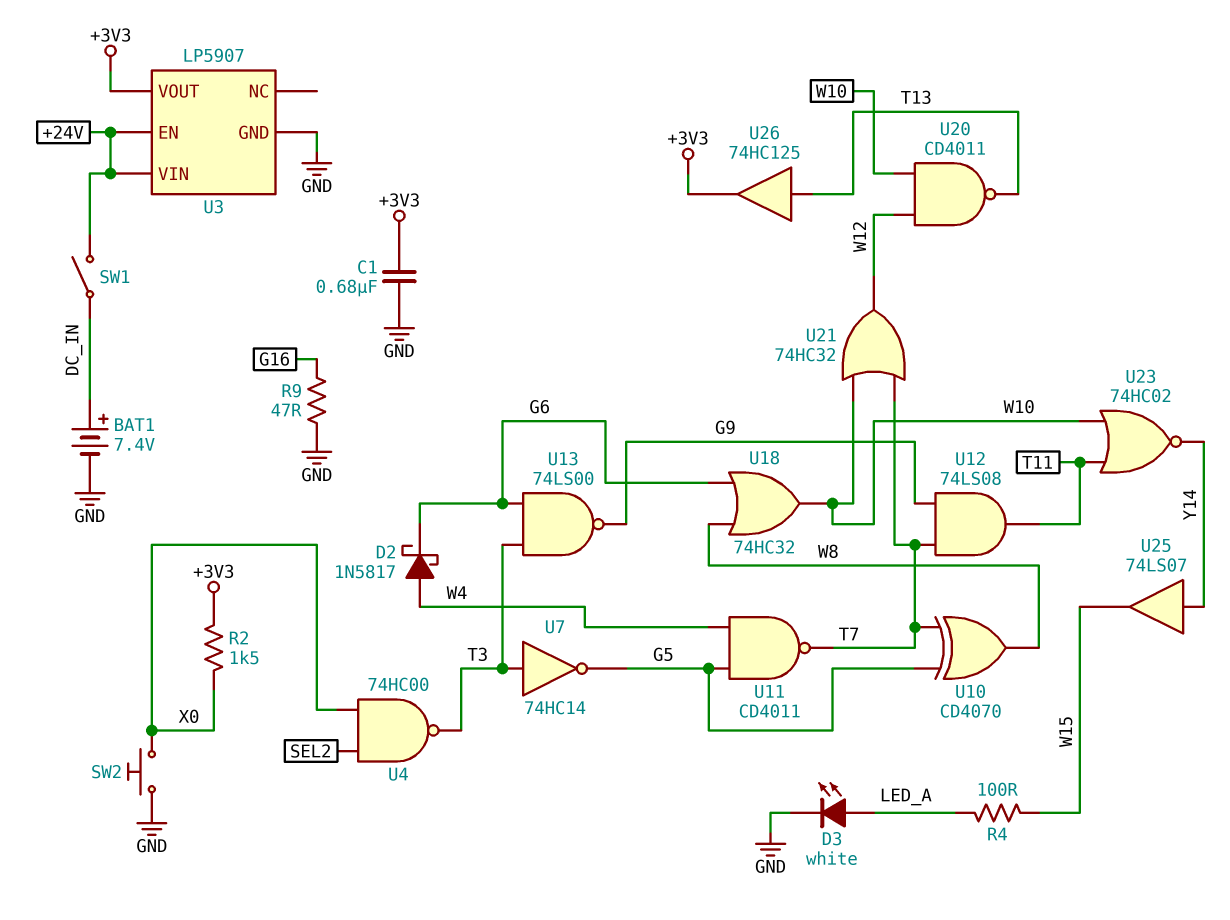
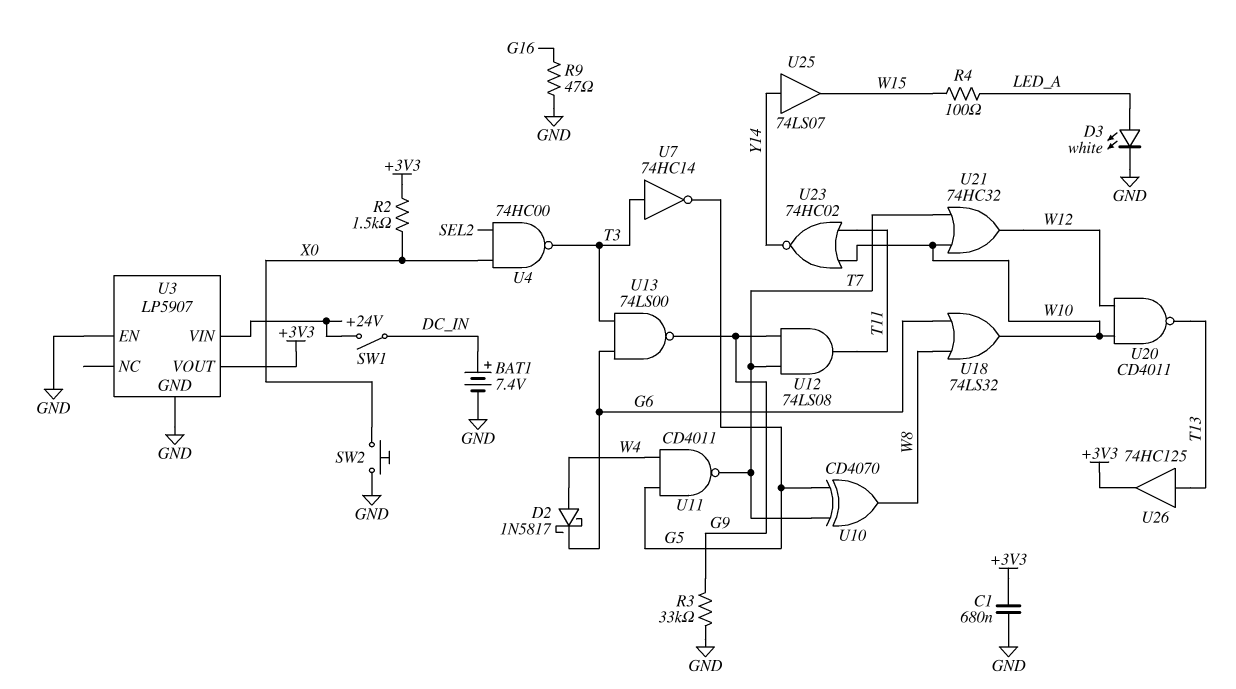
R3: none -> 33k (G9, GND)
U3 pin EN: +24V -> GND
U18: OR 74HC32 (in G6, in W8, out W10) -> OR 74LS32 (in G6, in W8, out W10)

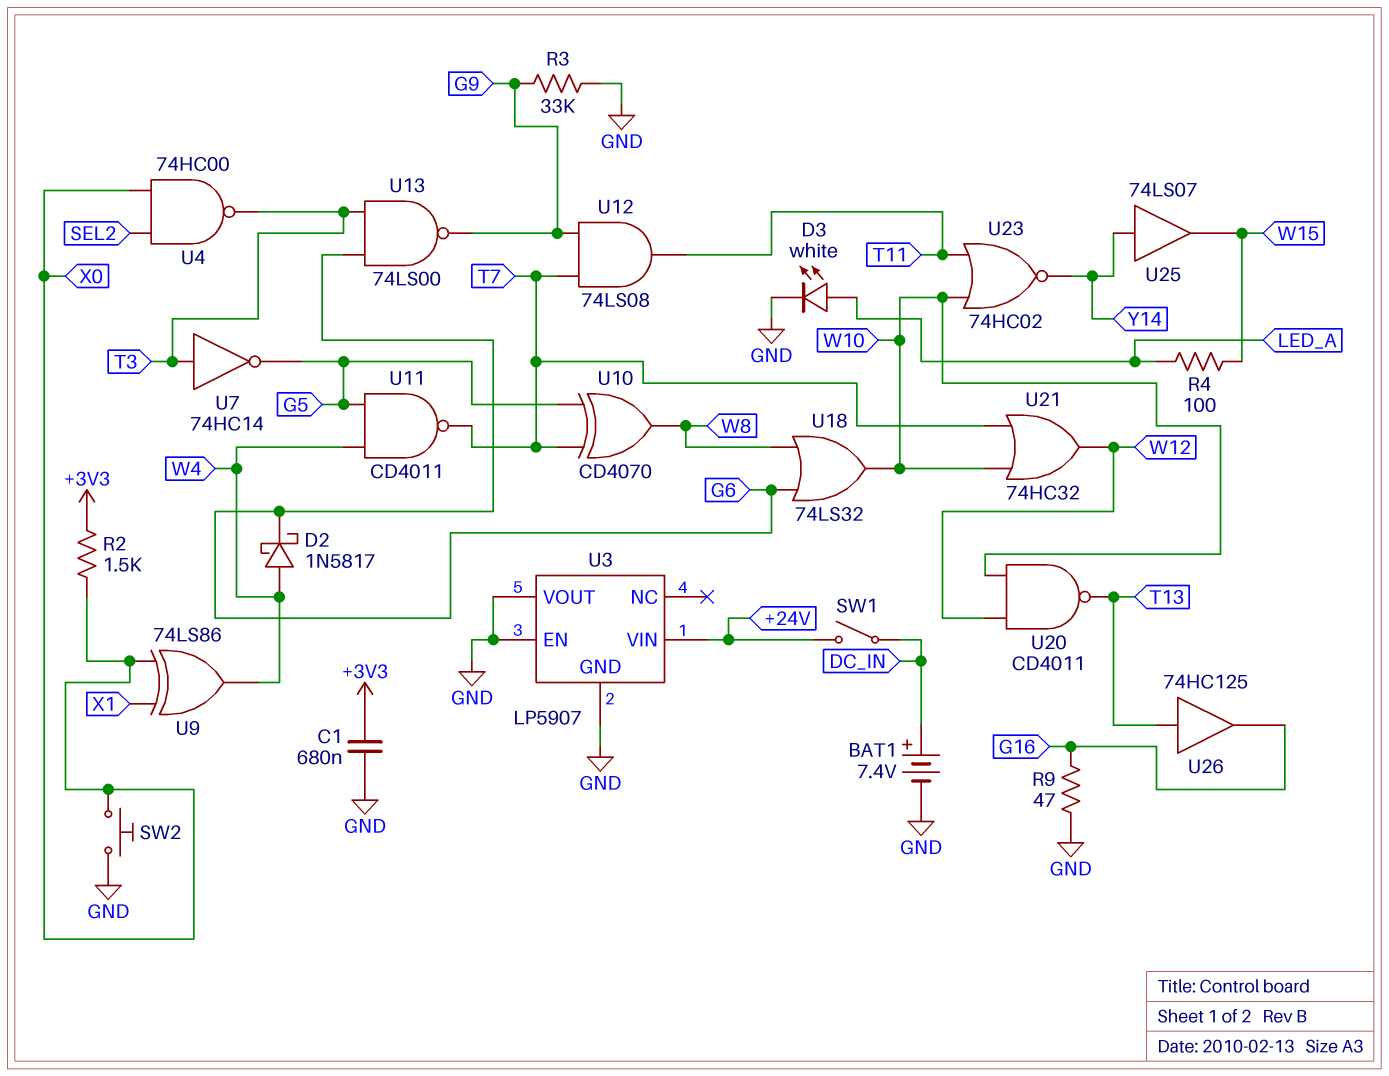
U3 pin VOUT: +3V3 -> GND
U9: none -> XOR 74LS86 (in X0, in X1, out W4)
U26: buffer 74HC125 (in T13, out +3V3) -> buffer 74HC125 (in T13, out G16)

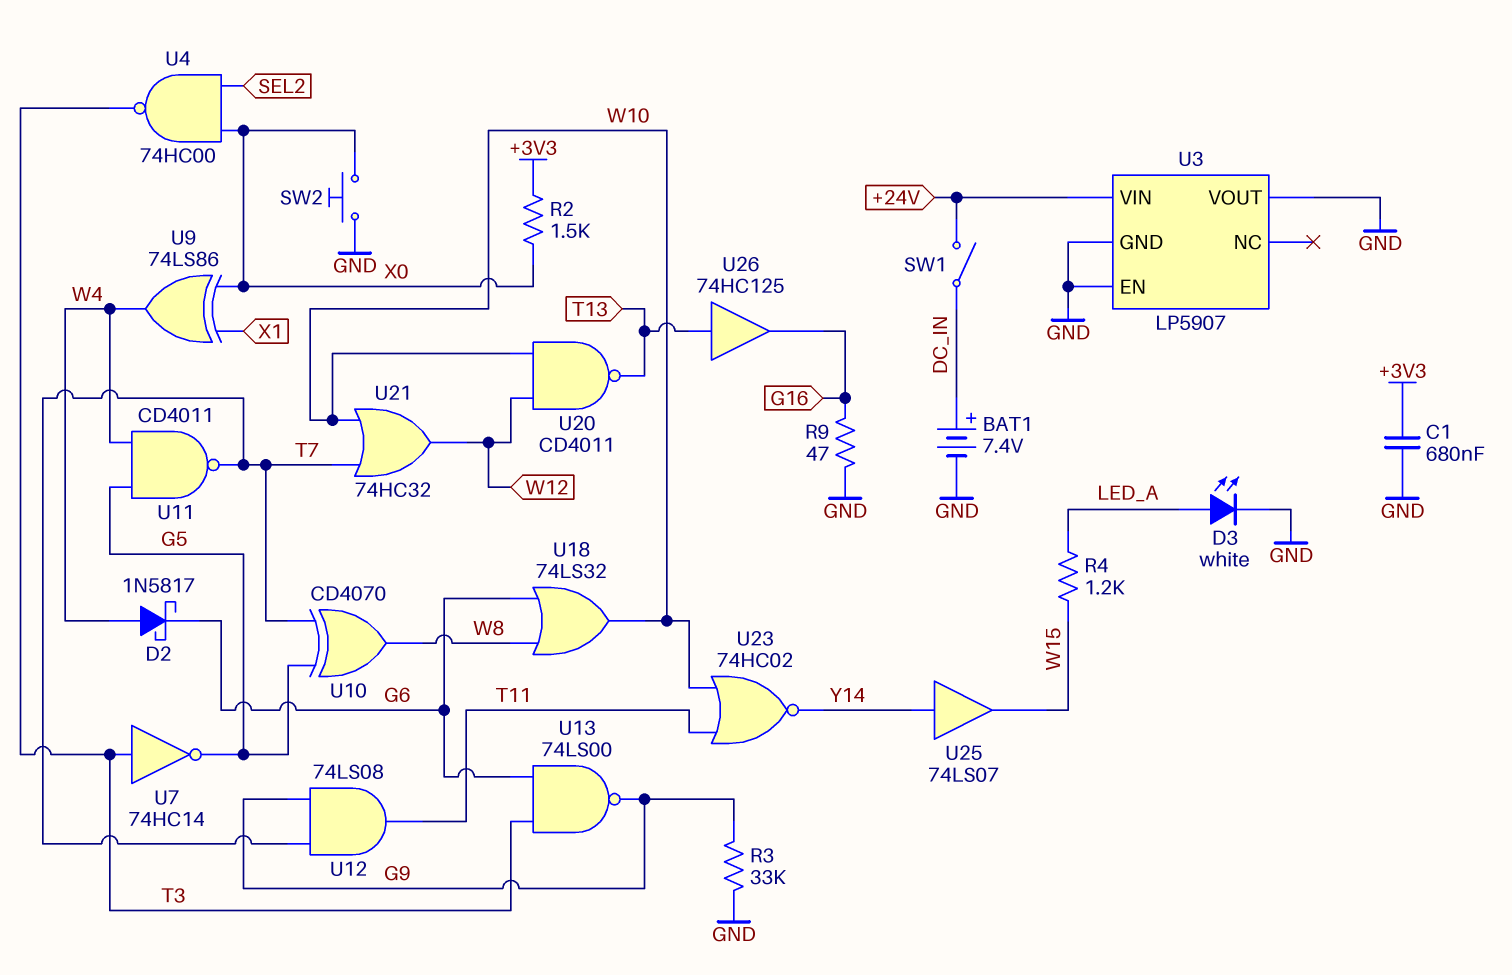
R4: 100 (LED_A, W15) -> 1.2k (LED_A, W15)

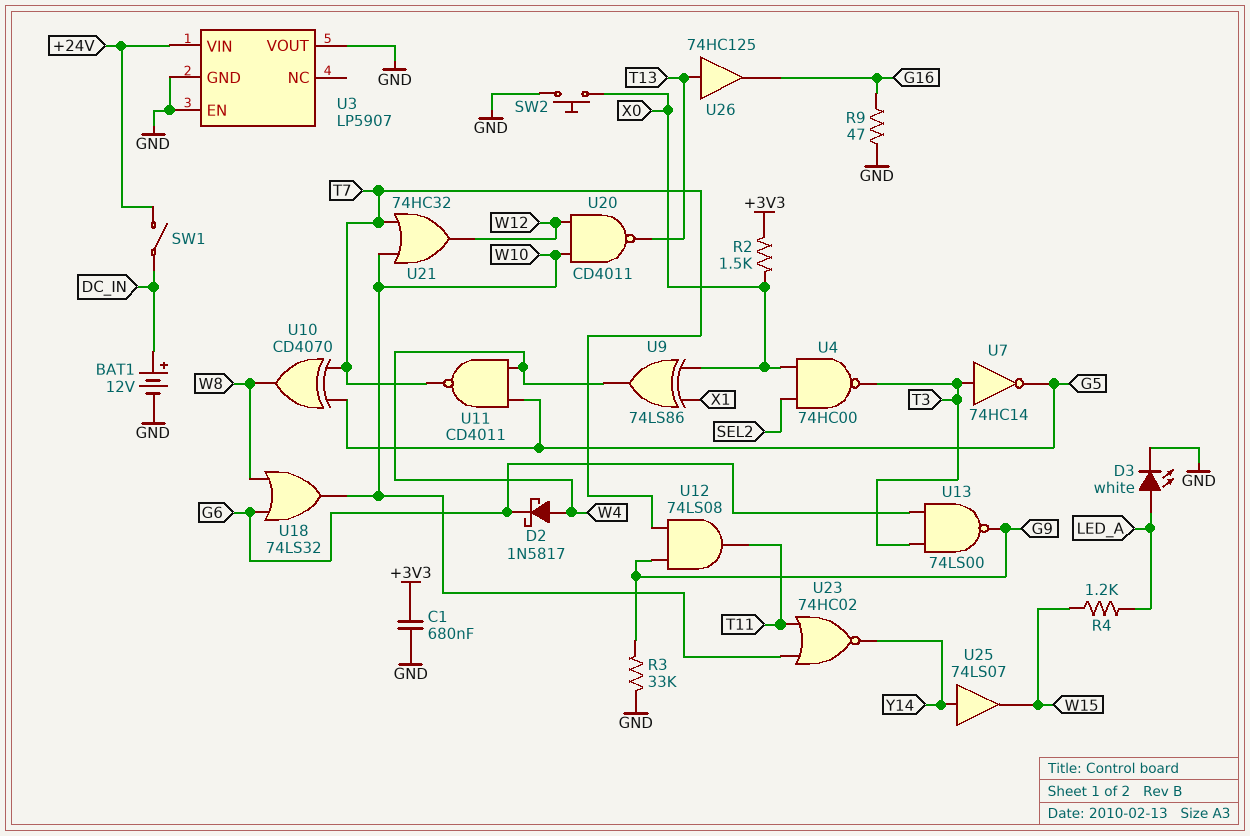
BAT1: 7.4V (plus DC_IN, minus GND) -> 12V (plus DC_IN, minus GND)

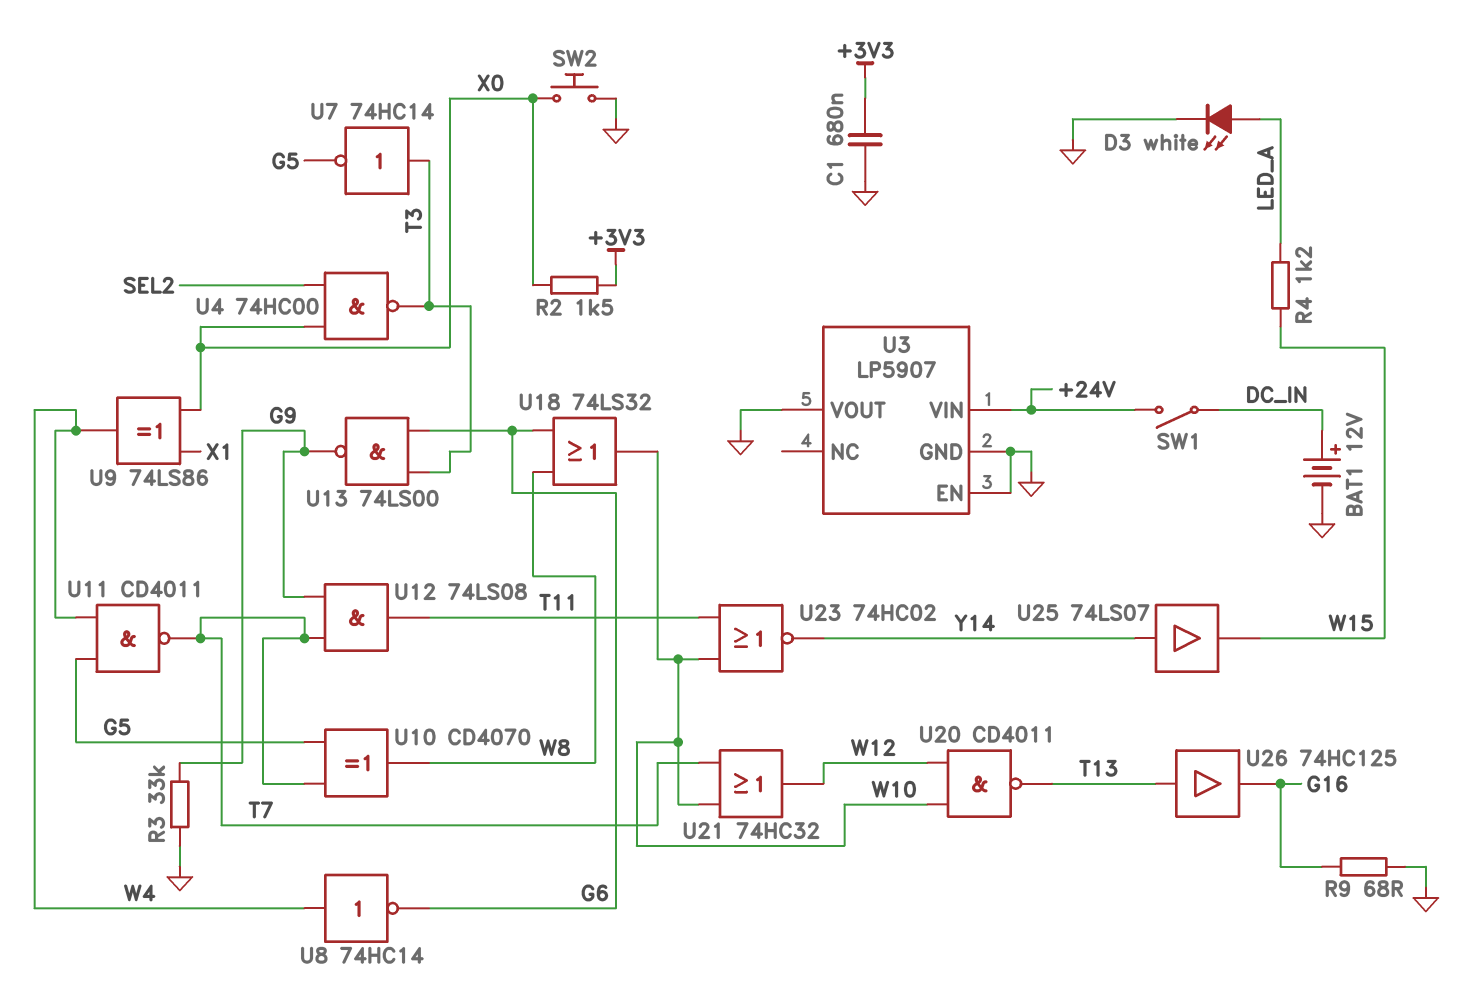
D2: schottky 1N5817 (A W4, K G6) -> none
R9: 47 (G16, GND) -> 68 (G16, GND)
U8: none -> NOT 74HC14 (in W4, out G6)

